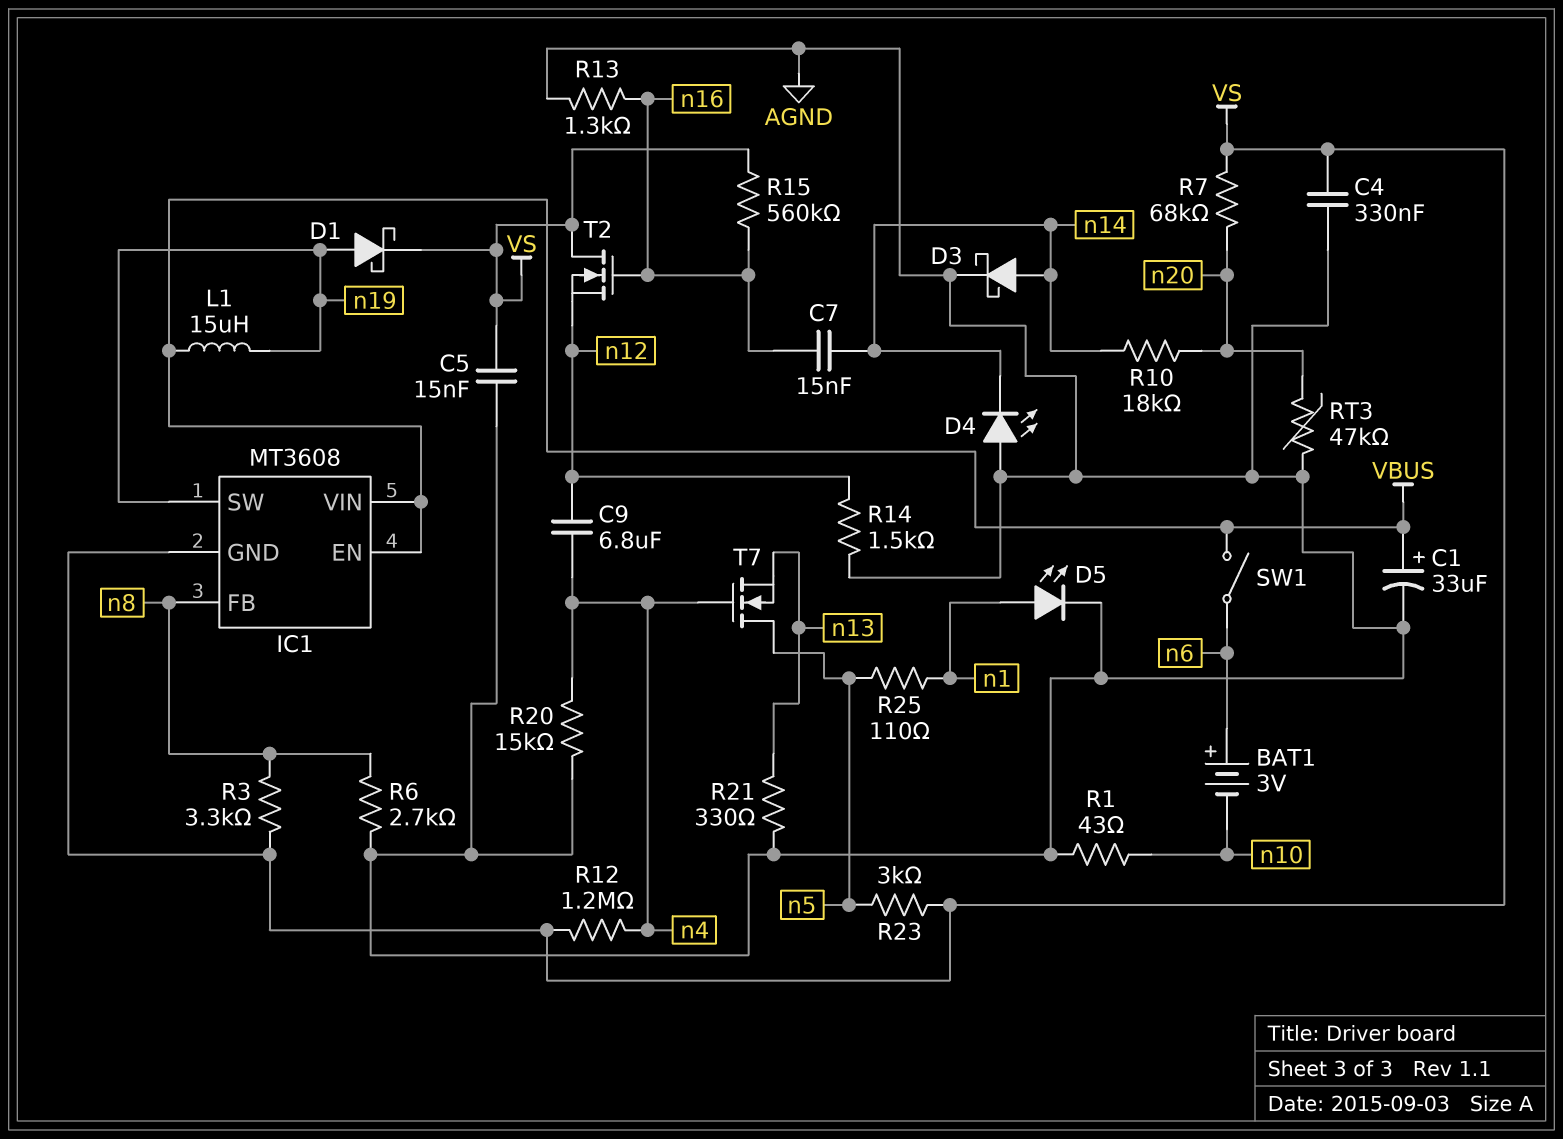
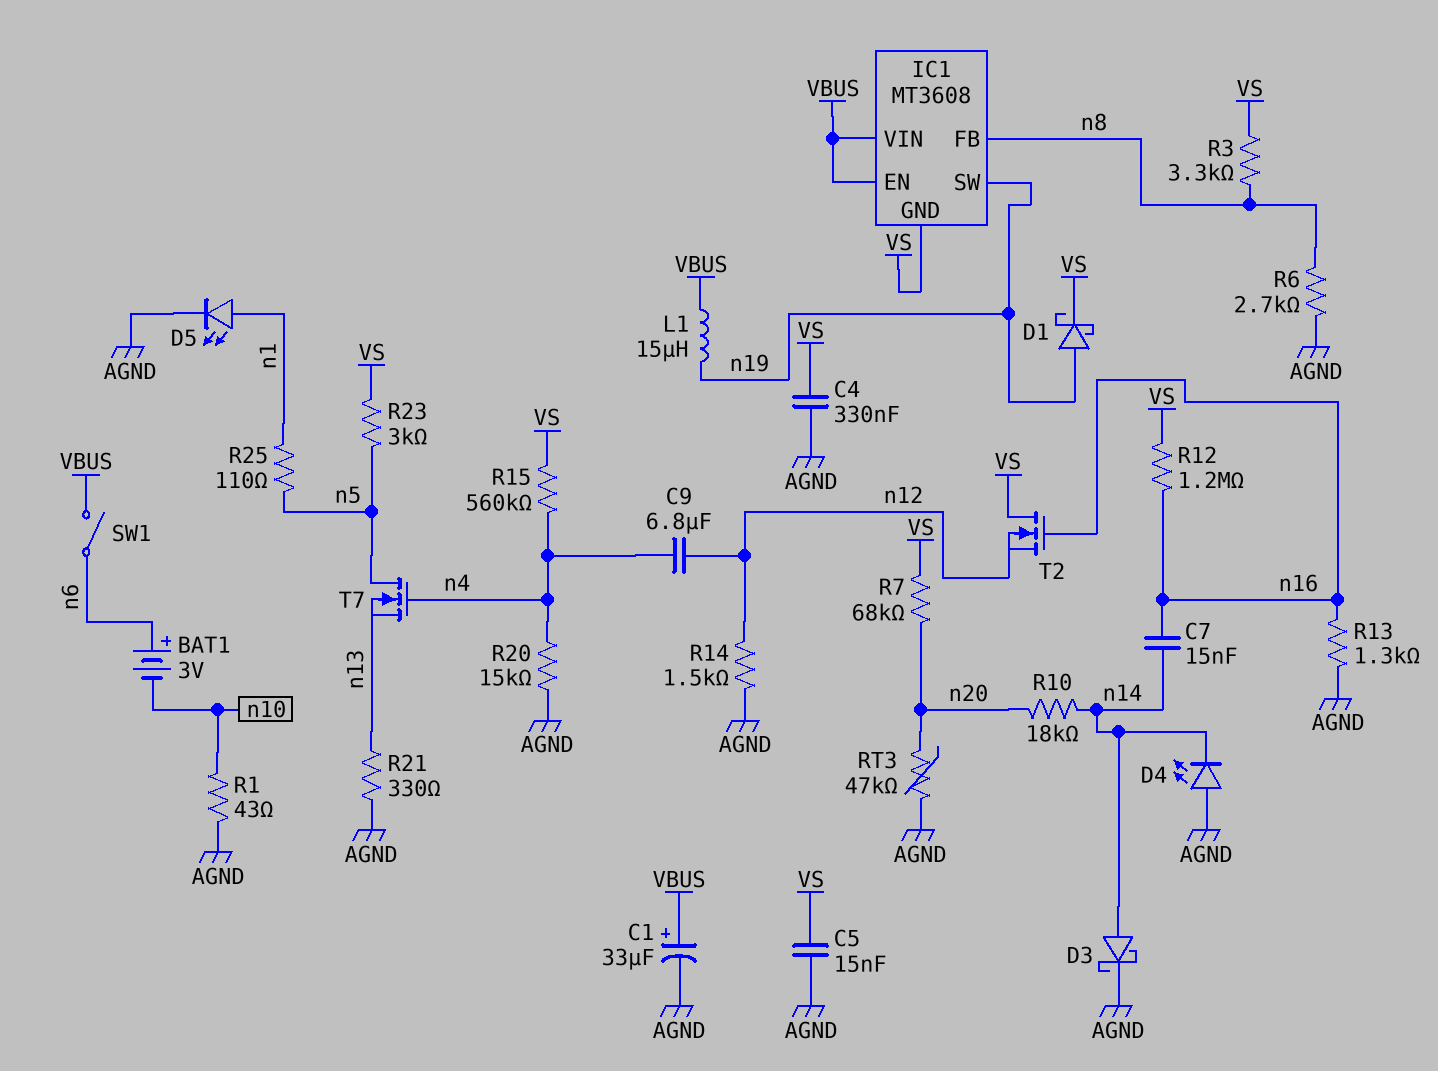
R12: 1.2M (VS, n4) -> 1.2M (VS, n16)
R15: 560k (VS, n16) -> 560k (VS, n4)

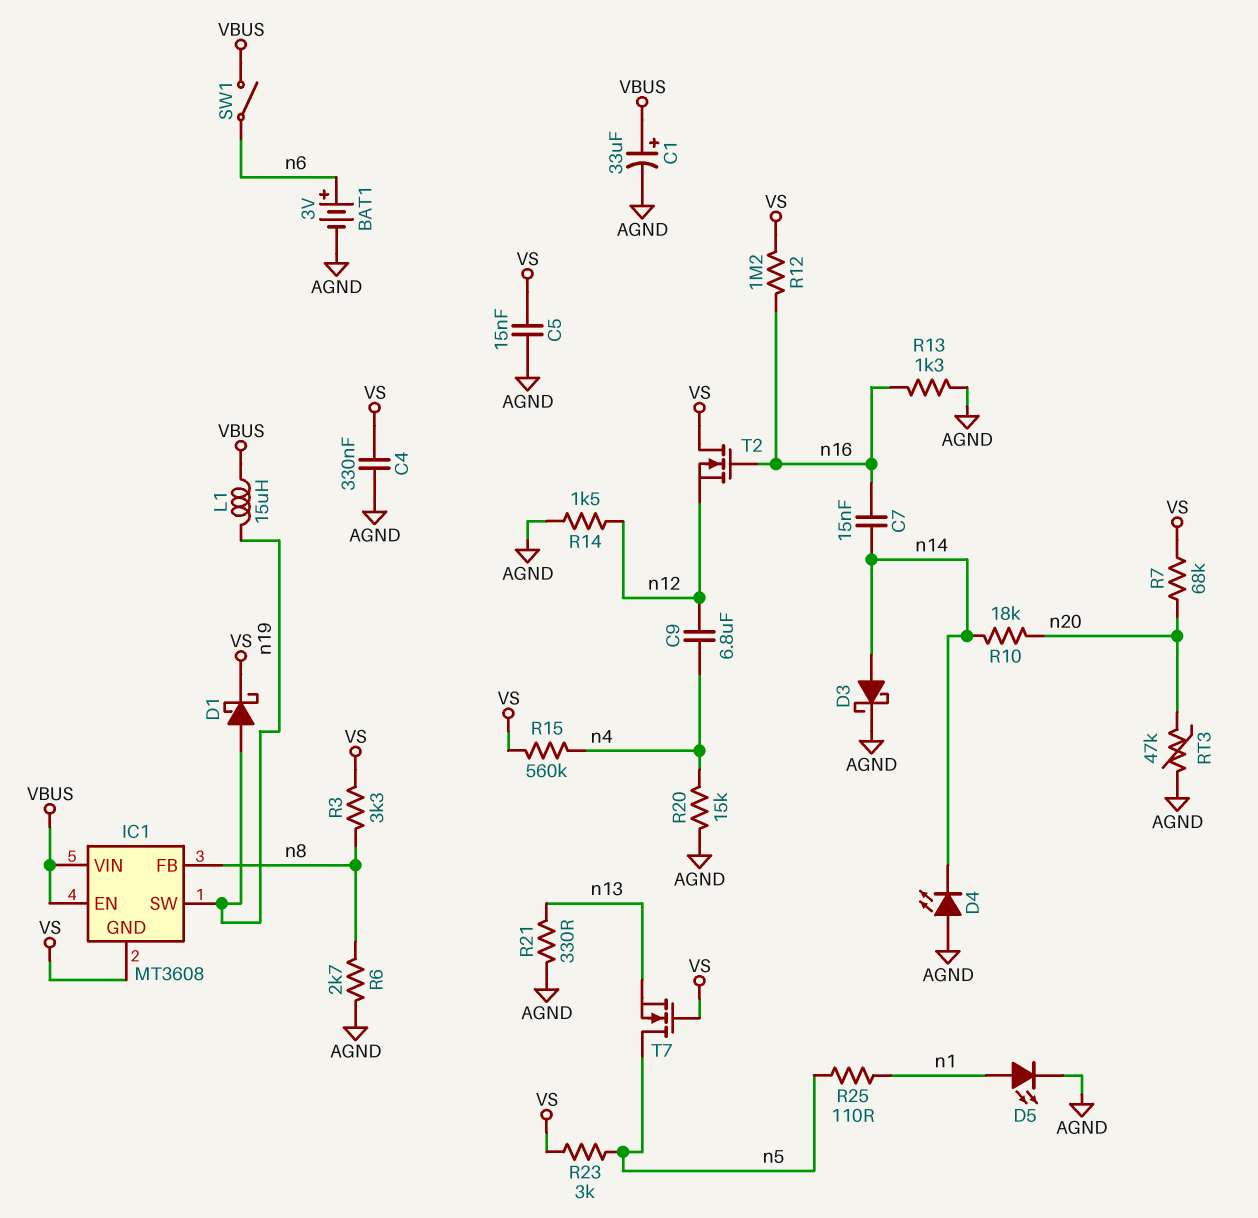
BAT1: 3V (plus n6, minus n10) -> 3V (plus n6, minus AGND)
R1: 43 (AGND, n10) -> none
T7: NMOS (G n4, D n5, S n13) -> NMOS (G VS, D n5, S n13)

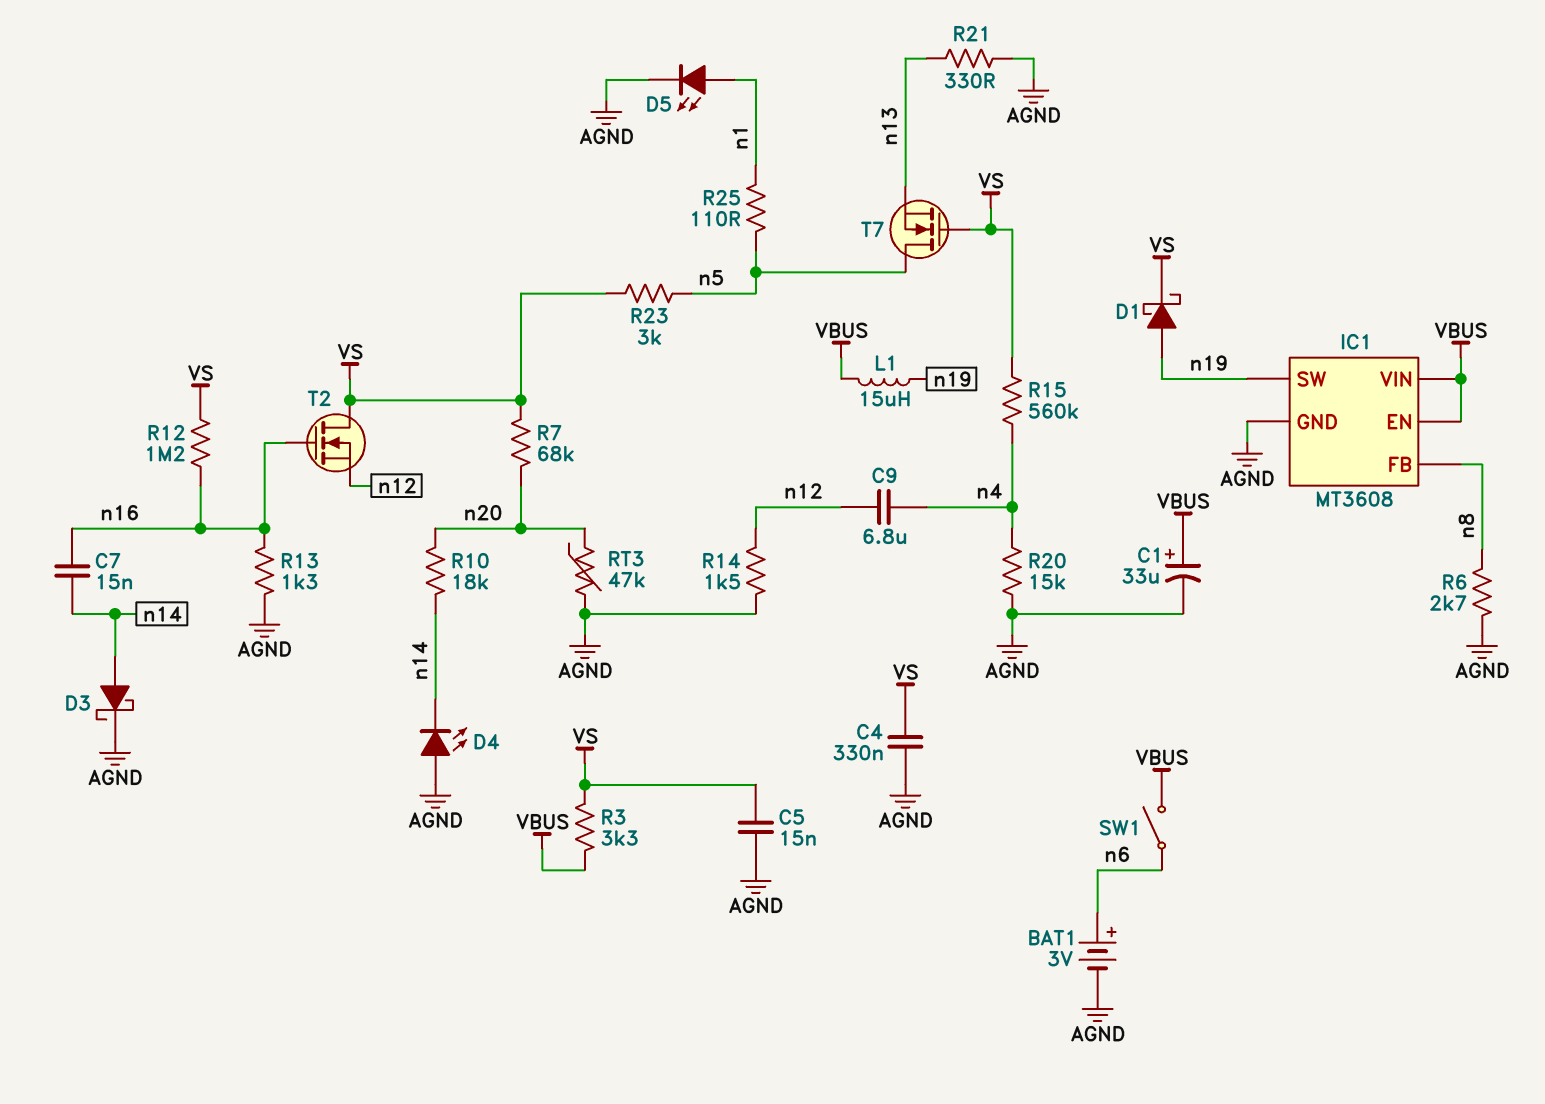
IC1 pin GND: VS -> AGND
R3: 3.3k (VS, n8) -> 3.3k (VBUS, VS)

